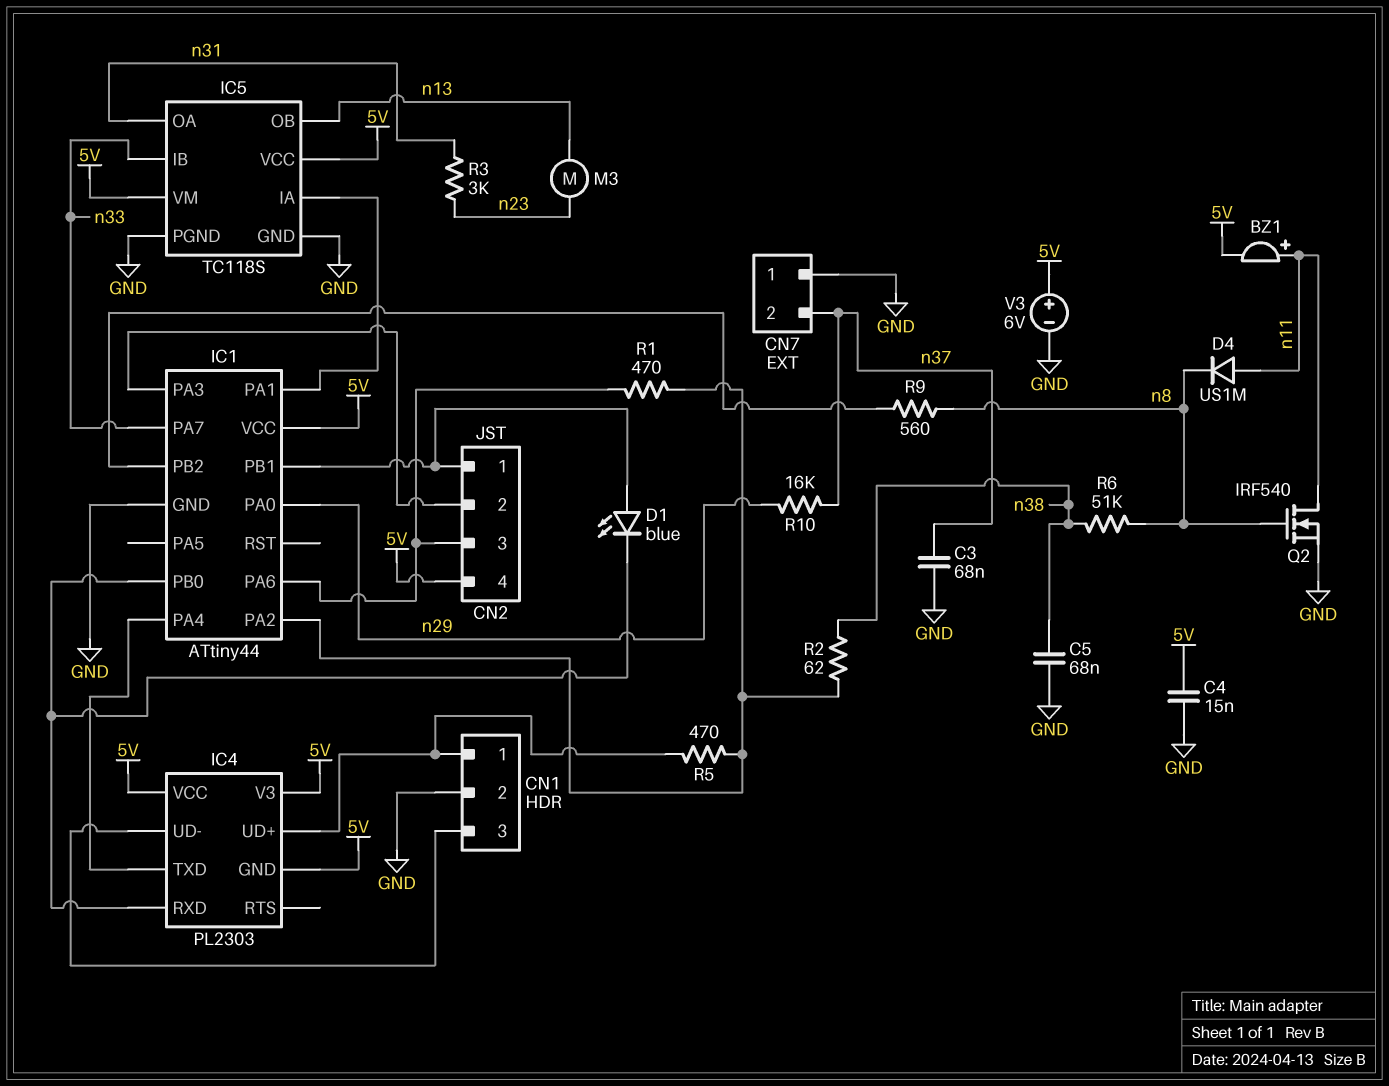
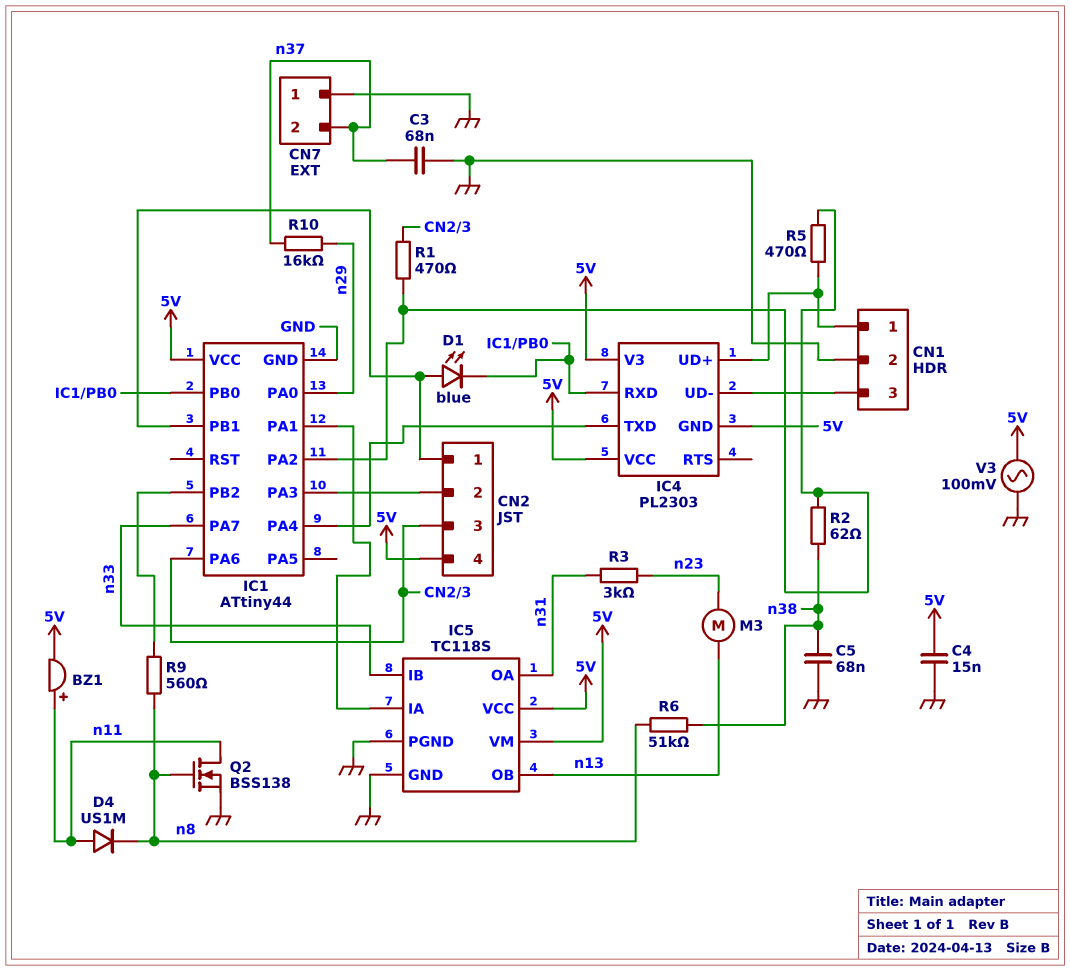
Q2: NMOS IRF540 (G n8, D n11, S GND) -> NMOS BSS138 (G n8, D n11, S GND)
V3: 6V (plus 5V, minus GND) -> AC 100mV (5V, GND)

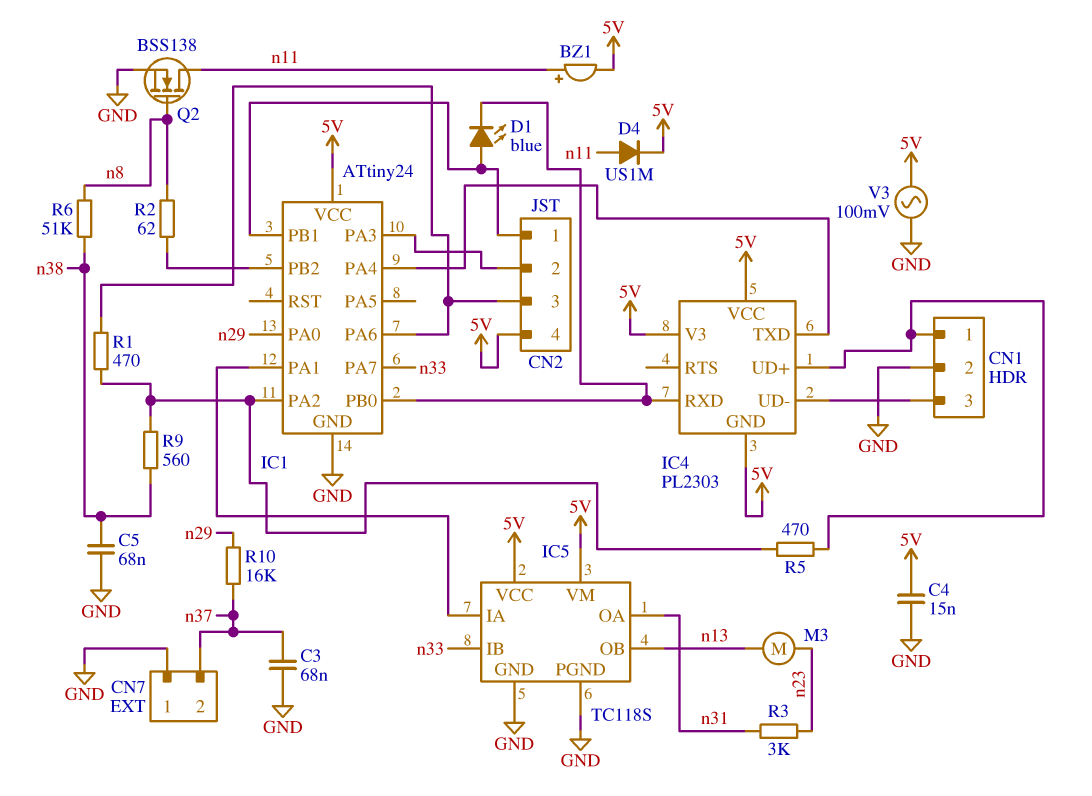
D4: diode US1M (A n11, K n8) -> diode US1M (A n11, K 5V)
IC1: ATtiny44 -> ATtiny24
R2: 62 (IC1/PA2, n38) -> 62 (IC1/PB2, n8)
R9: 560 (IC1/PB2, n8) -> 560 (IC1/PA2, n38)

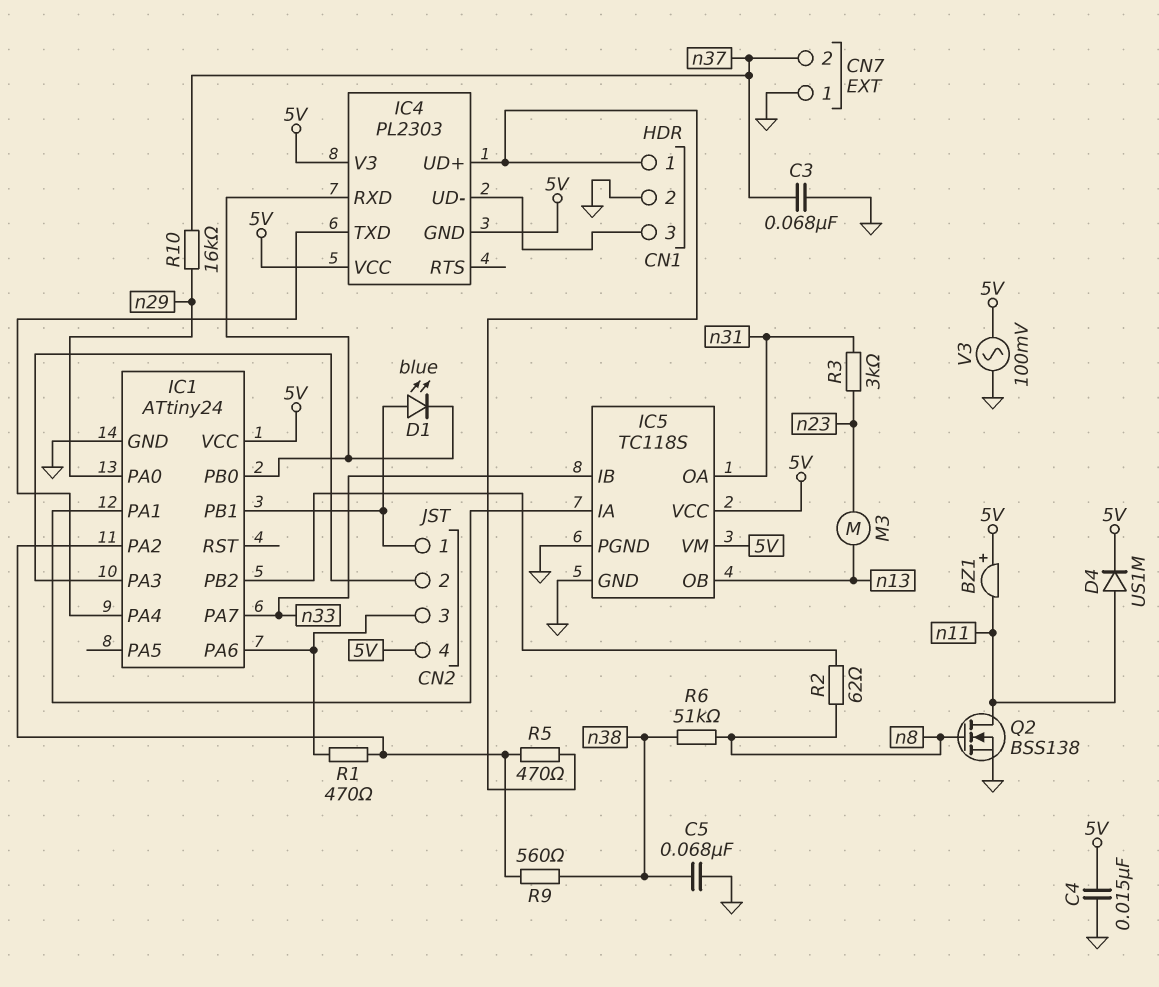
BZ1: buzzer (plus n11, minus 5V) -> buzzer (plus 5V, minus n11)

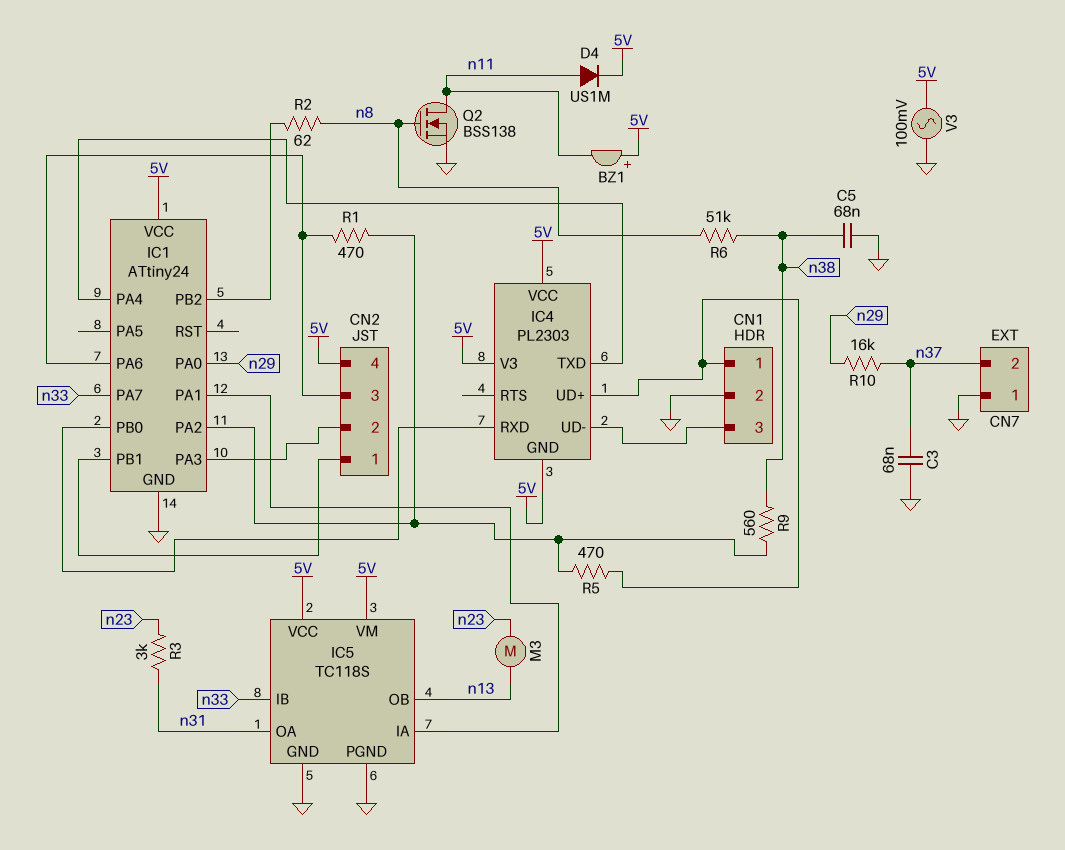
C4: 15nF (5V, GND) -> none
D1: LED blue (A CN2/1, K IC1/PB0) -> none

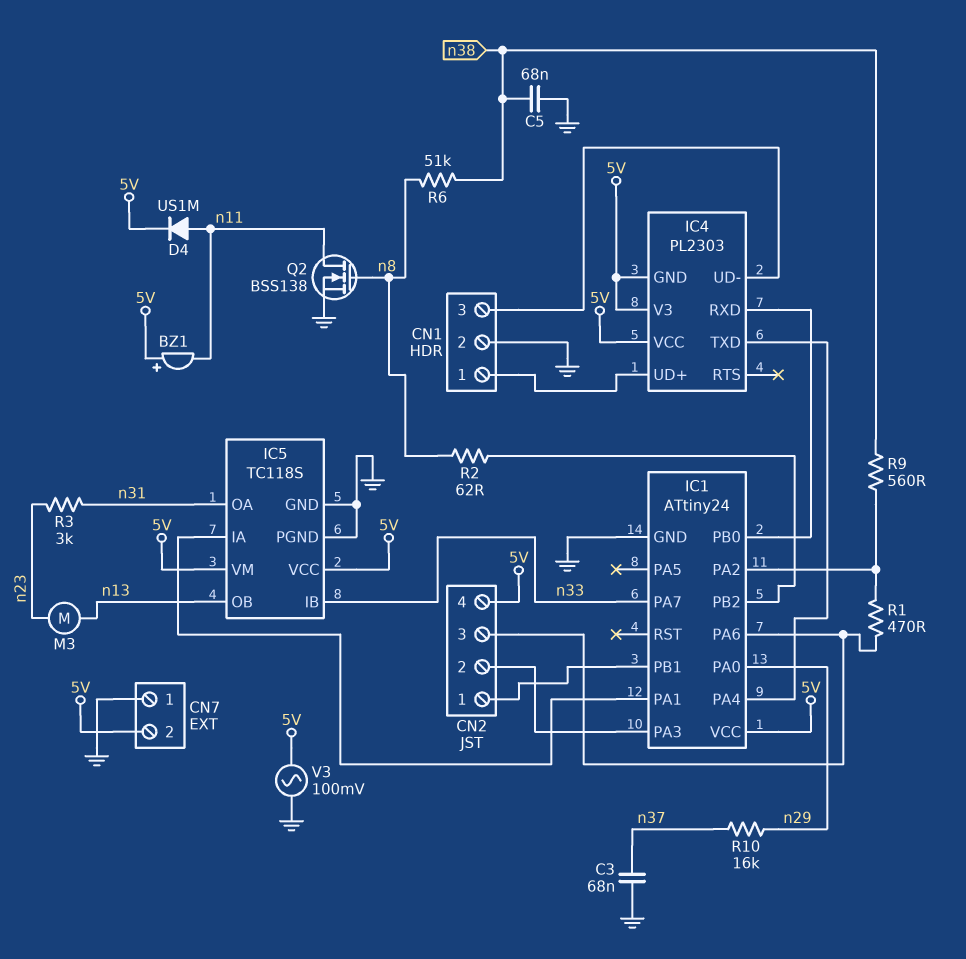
CN7 pin 2: n37 -> 5V
R5: 470 (CN1/1, IC1/PA2) -> none

